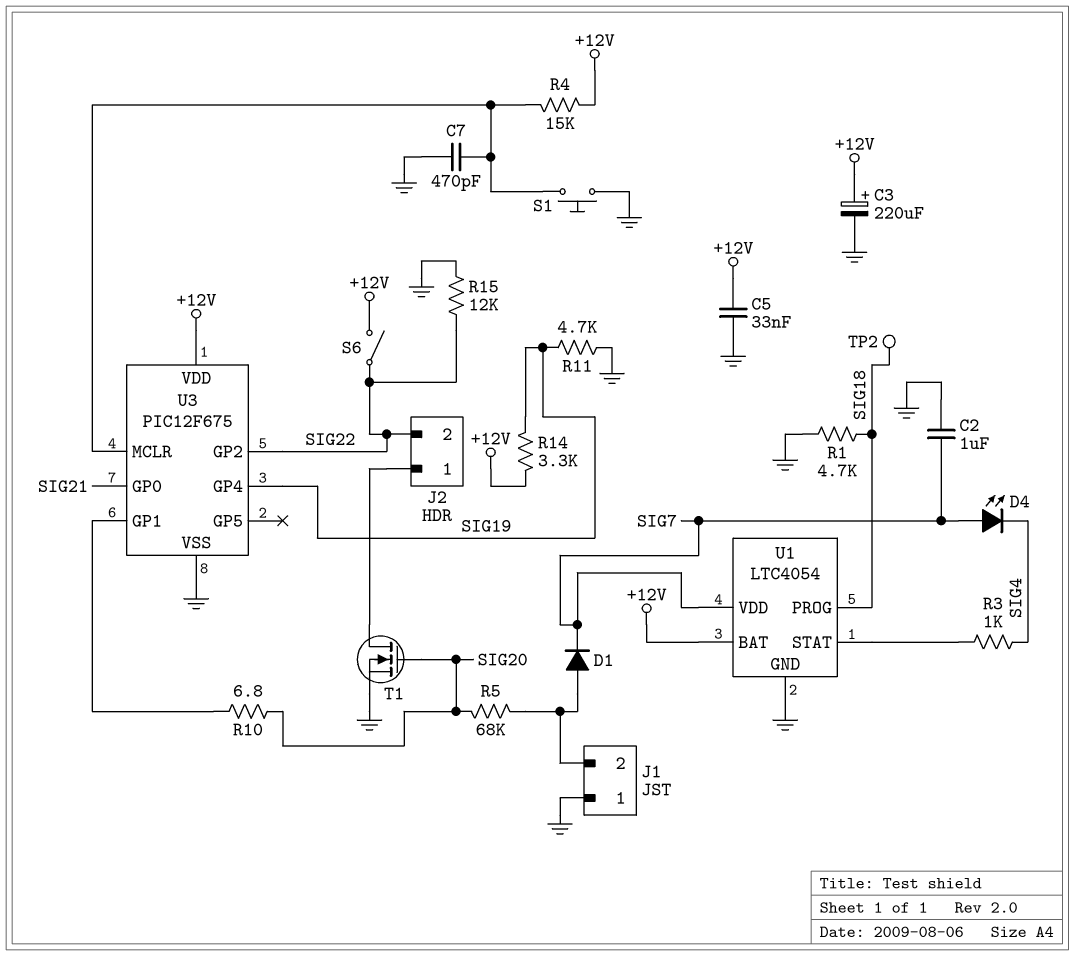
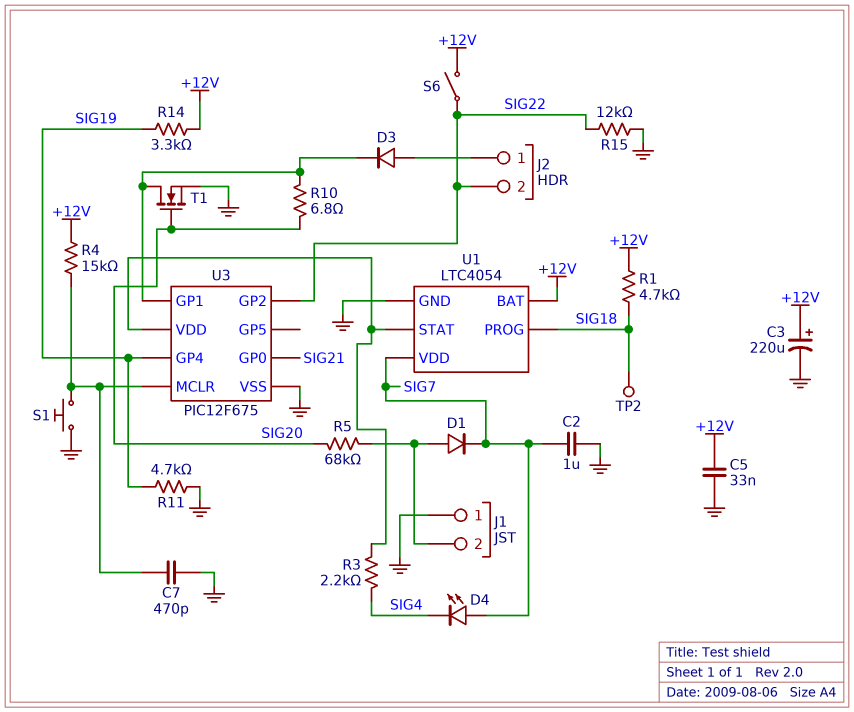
D3: none -> diode (A J2/1, K U3/GP1)
R1: 4.7k (GND, SIG18) -> 4.7k (+12V, SIG18)
R3: 1k (SIG4, U1/STAT) -> 2.2k (SIG4, U1/STAT)
T1: NMOS (G SIG20, D J2/1, S GND) -> NMOS (G SIG20, D U3/GP1, S GND)
U3 pin VDD: +12V -> U1/STAT

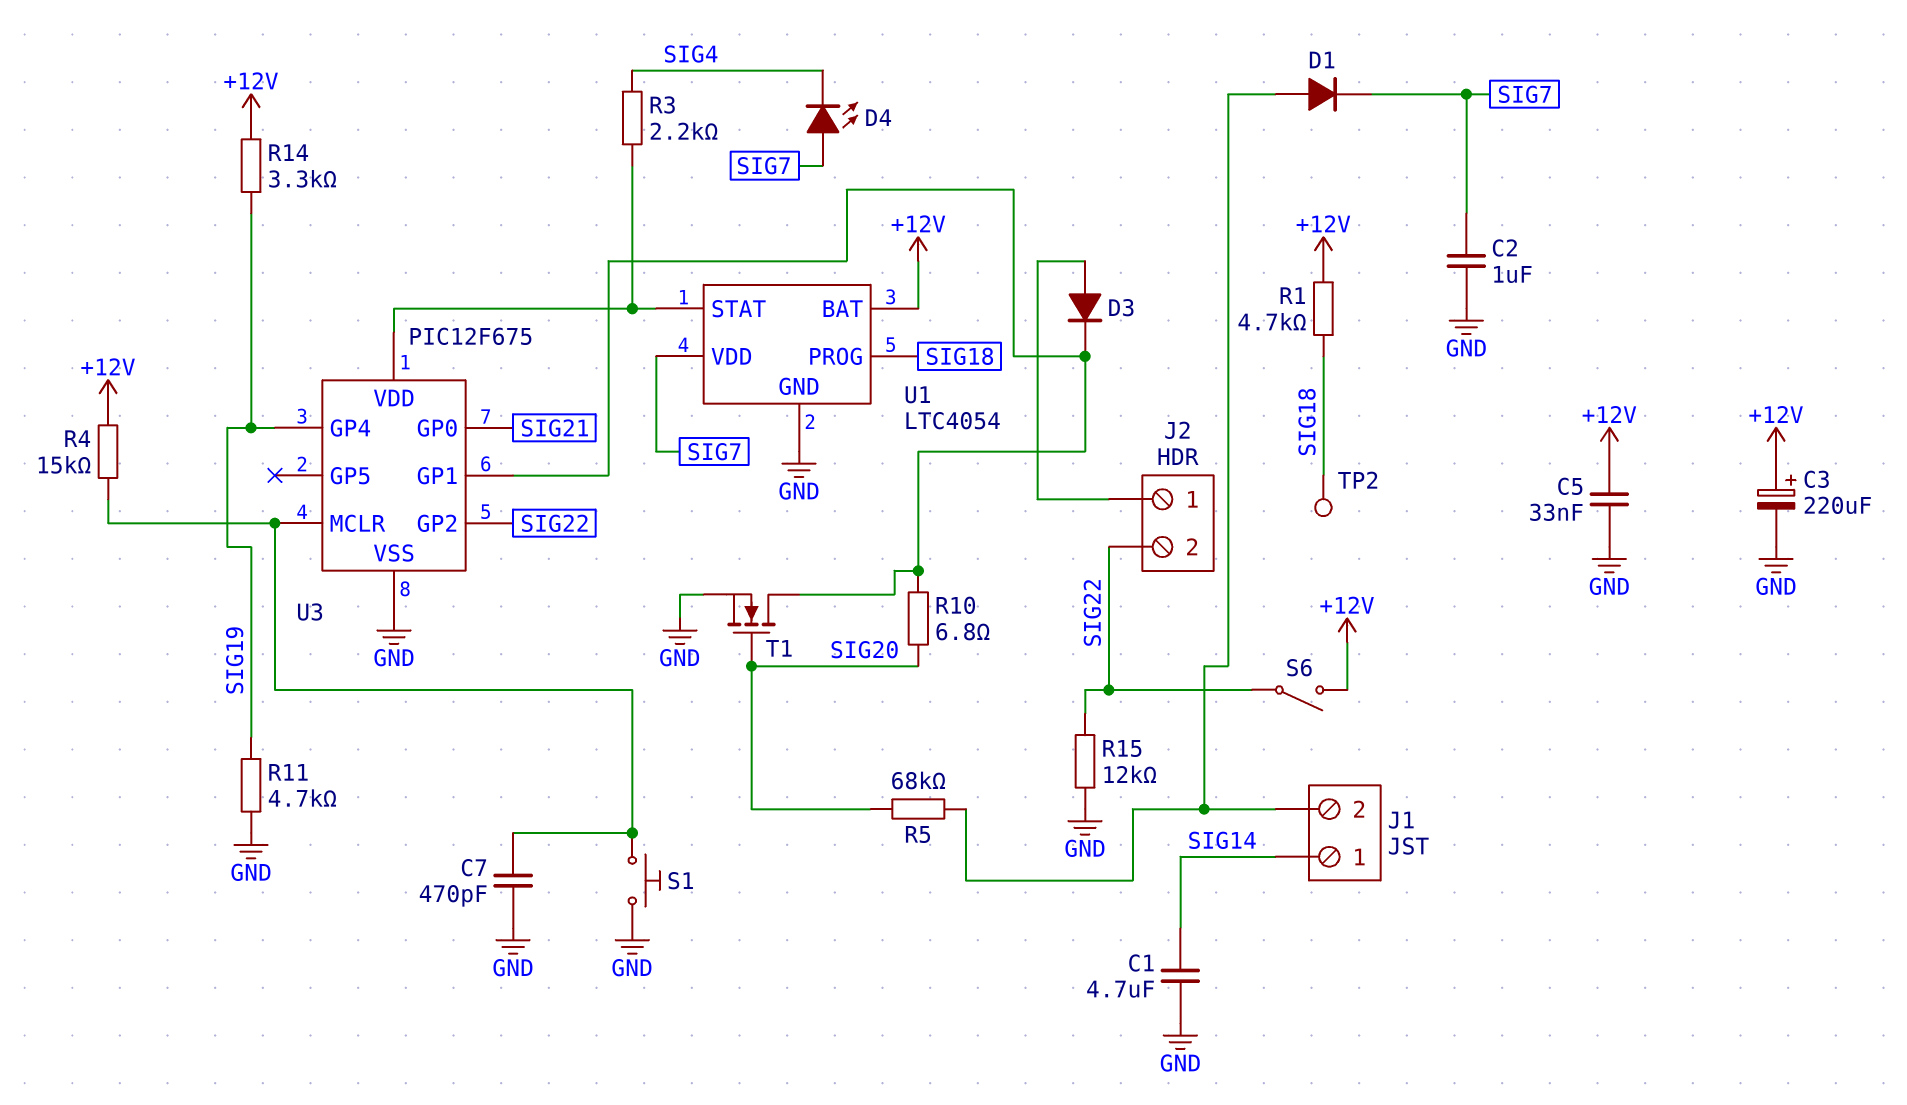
C1: none -> 4.7uF (GND, SIG14)
J1 pin 1: GND -> SIG14

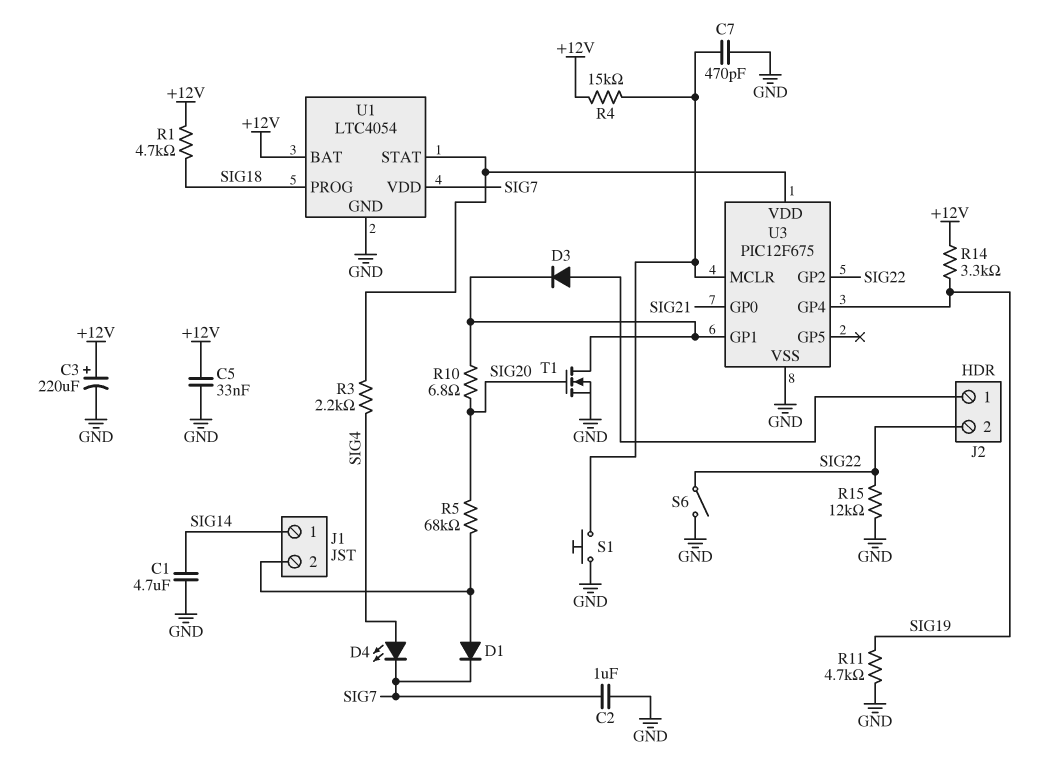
D4: LED (A SIG7, K SIG4) -> LED (A SIG4, K SIG7)
S6: switch (+12V, SIG22) -> switch (GND, SIG22)
TP2: test point (SIG18) -> none

